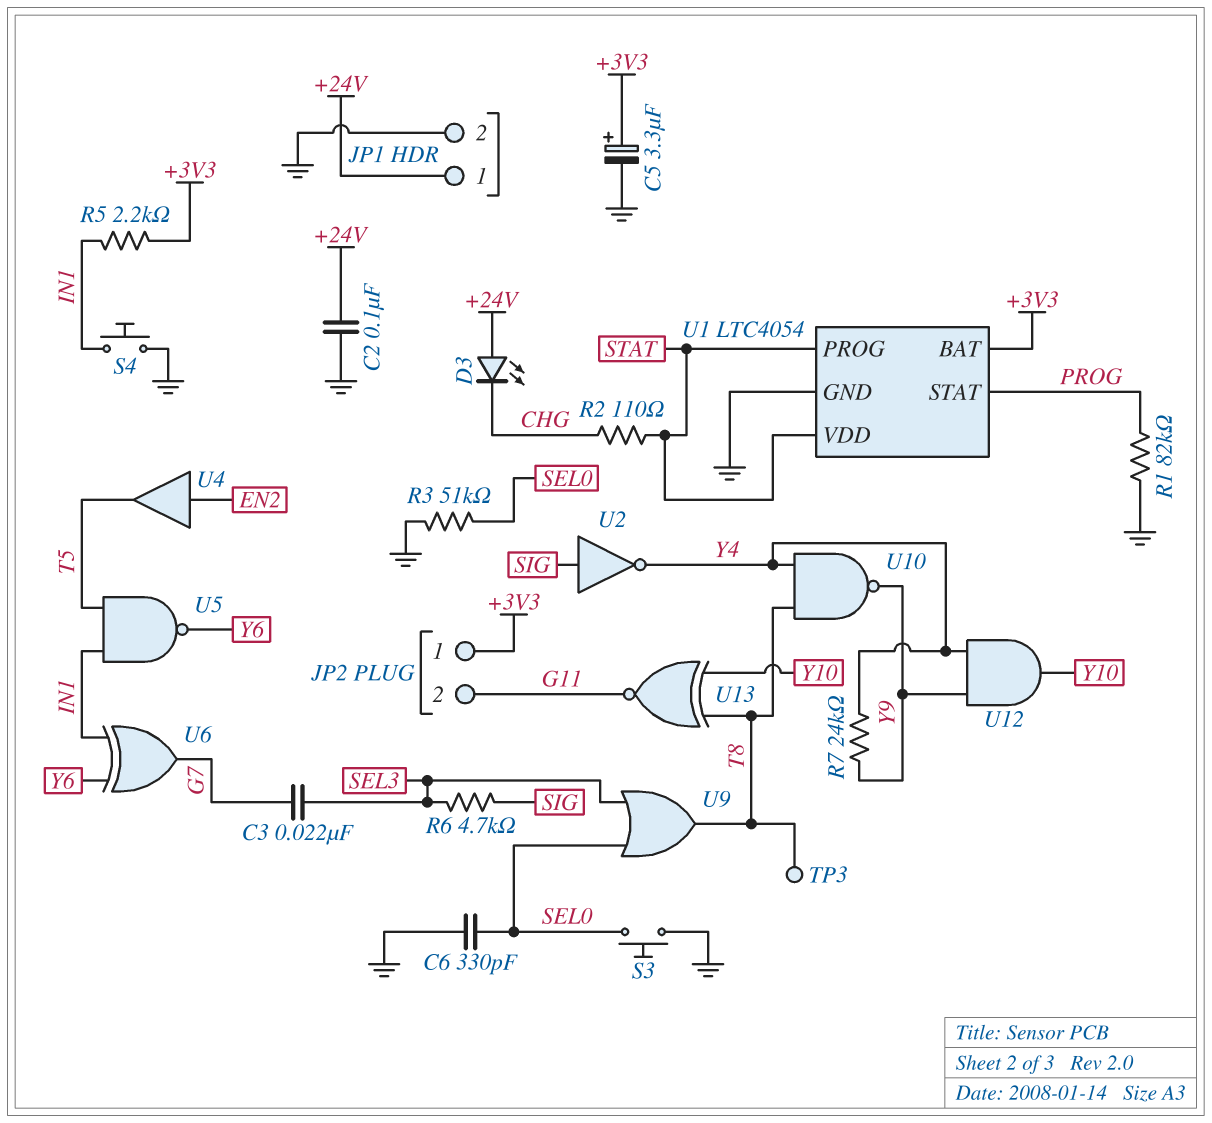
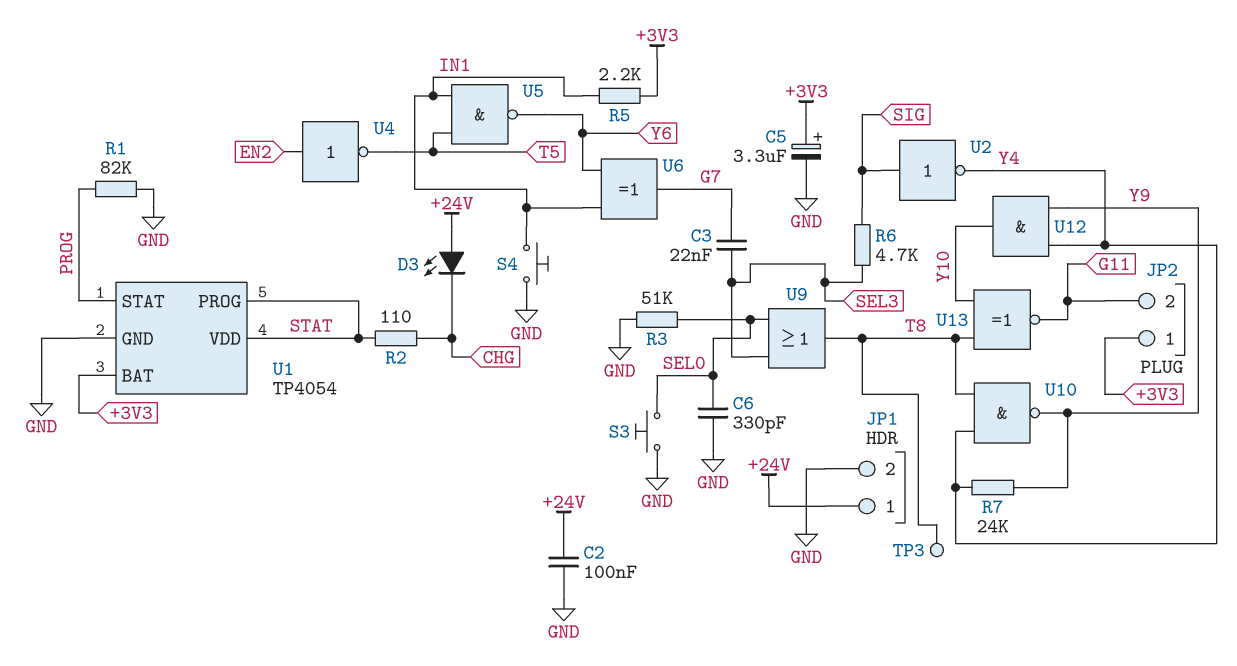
U1: LTC4054 -> TP4054
U4: buffer (in EN2, out T5) -> NOT (in EN2, out T5)

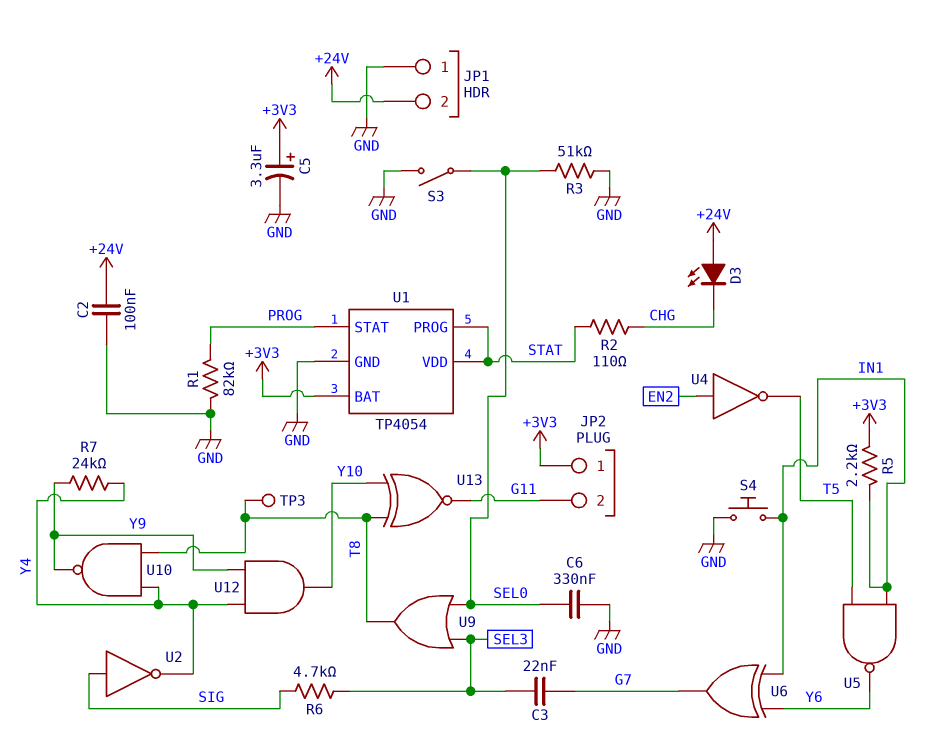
C6: 330pF (GND, SEL0) -> 330nF (GND, SEL0)
JP1 pin 1: +24V -> GND
JP1 pin 2: GND -> +24V
S3: button (GND, SEL0) -> switch (GND, SEL0)

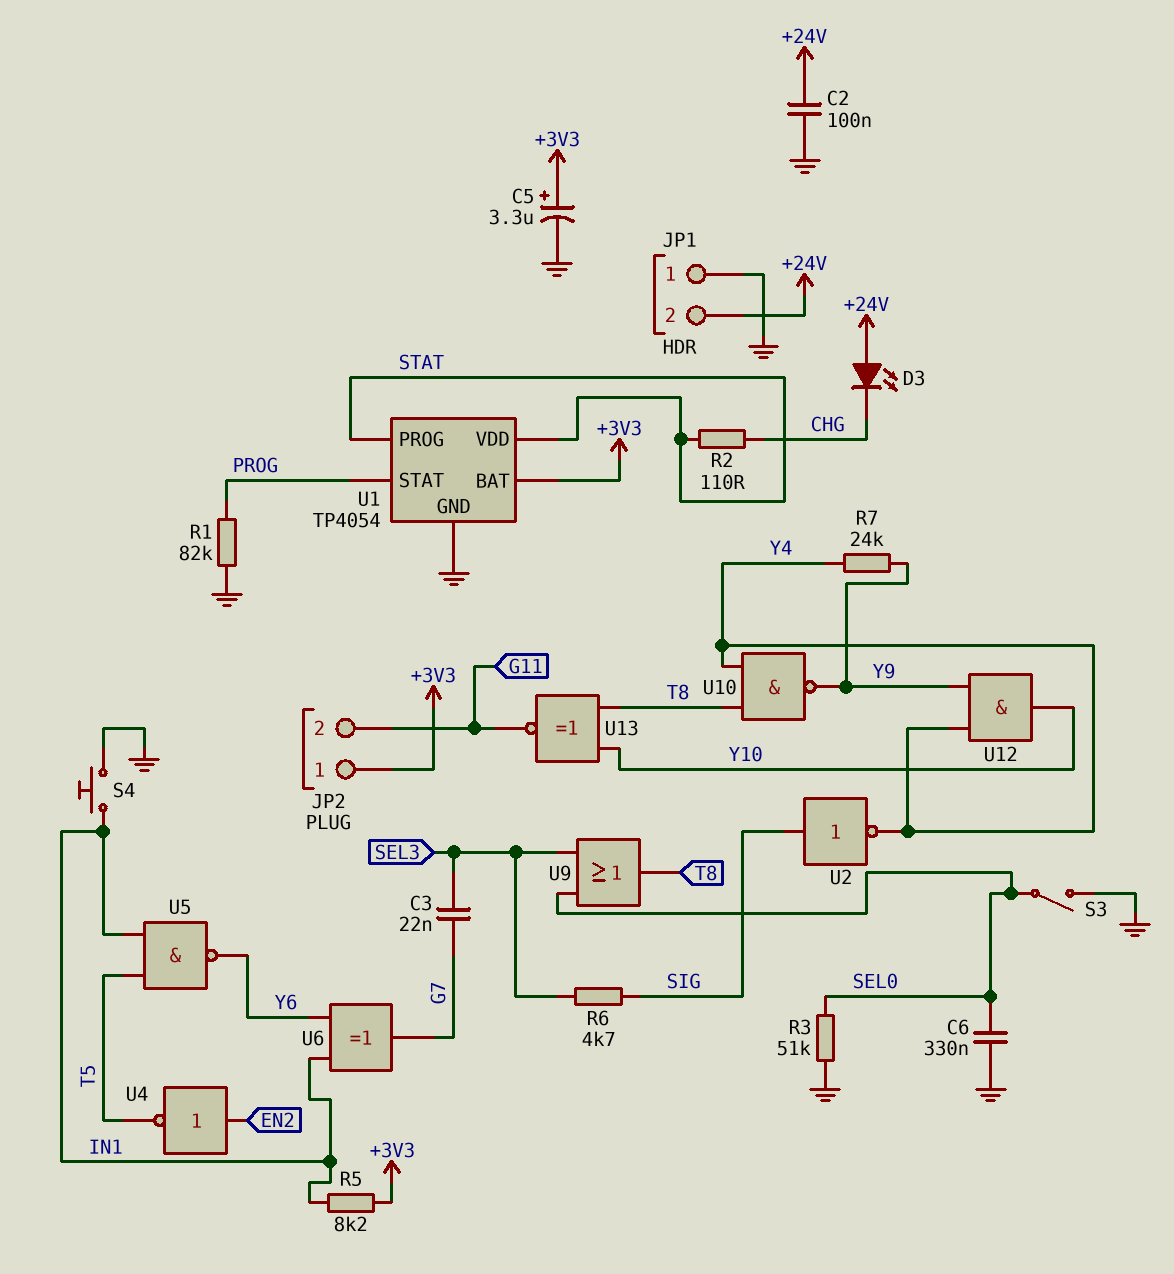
R5: 2.2k (+3V3, IN1) -> 8.2k (+3V3, IN1)
TP3: test point (T8) -> none

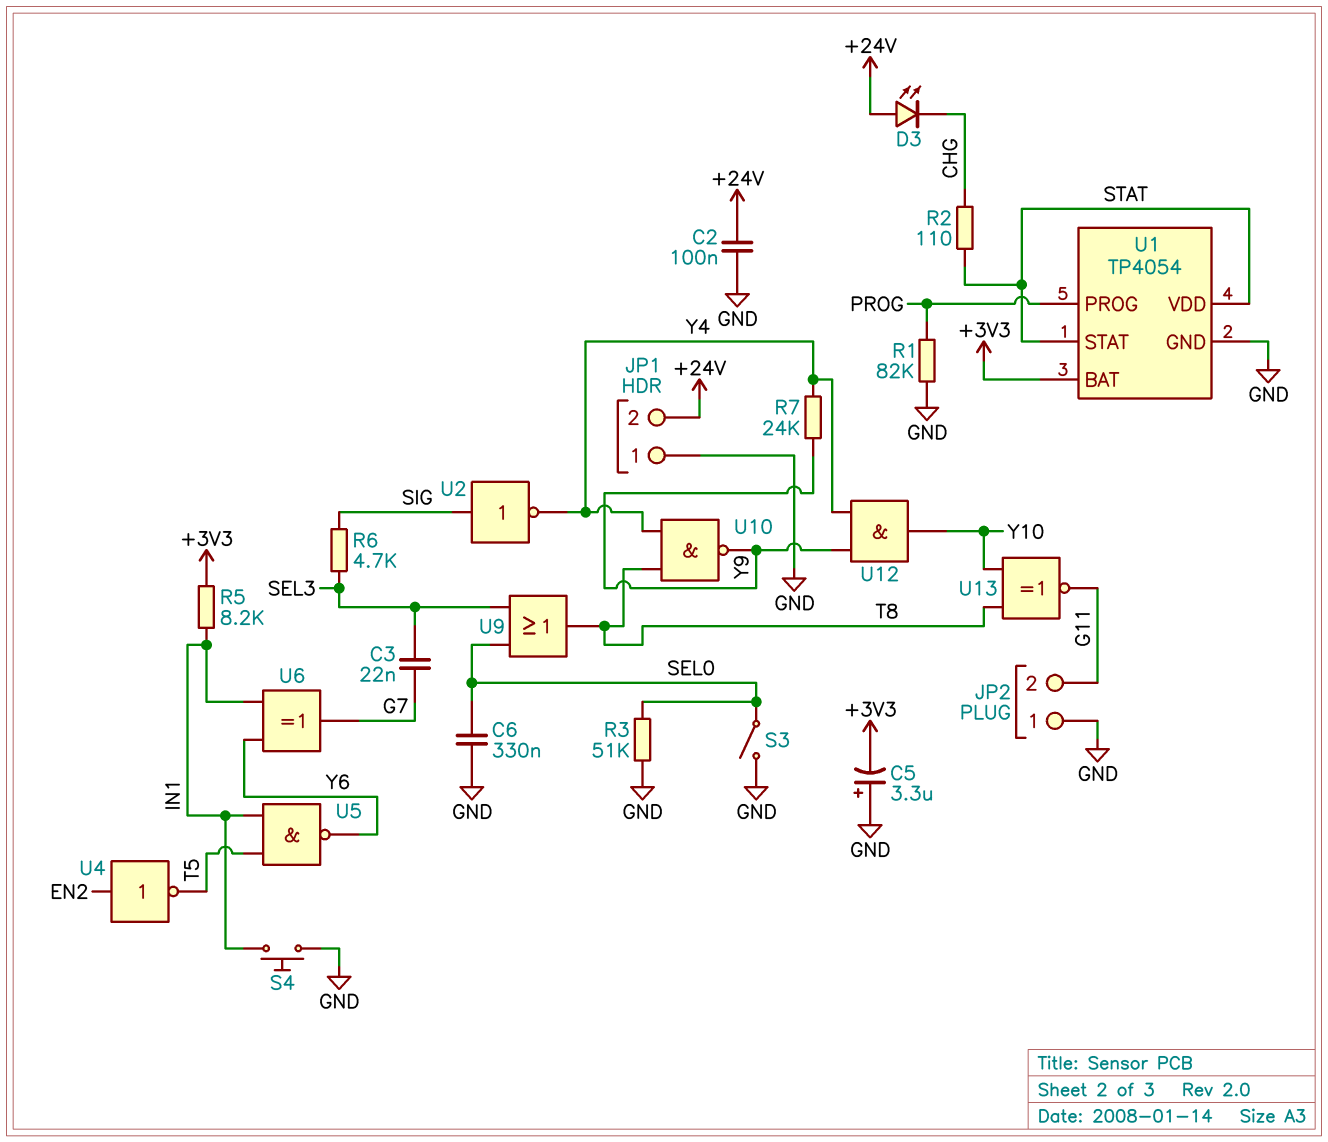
C5: 3.3uF (plus +3V3, minus GND) -> 3.3uF (plus GND, minus +3V3)
JP2 pin 1: +3V3 -> GND
U1 pin PROG: STAT -> PROG
U1 pin STAT: PROG -> STAT

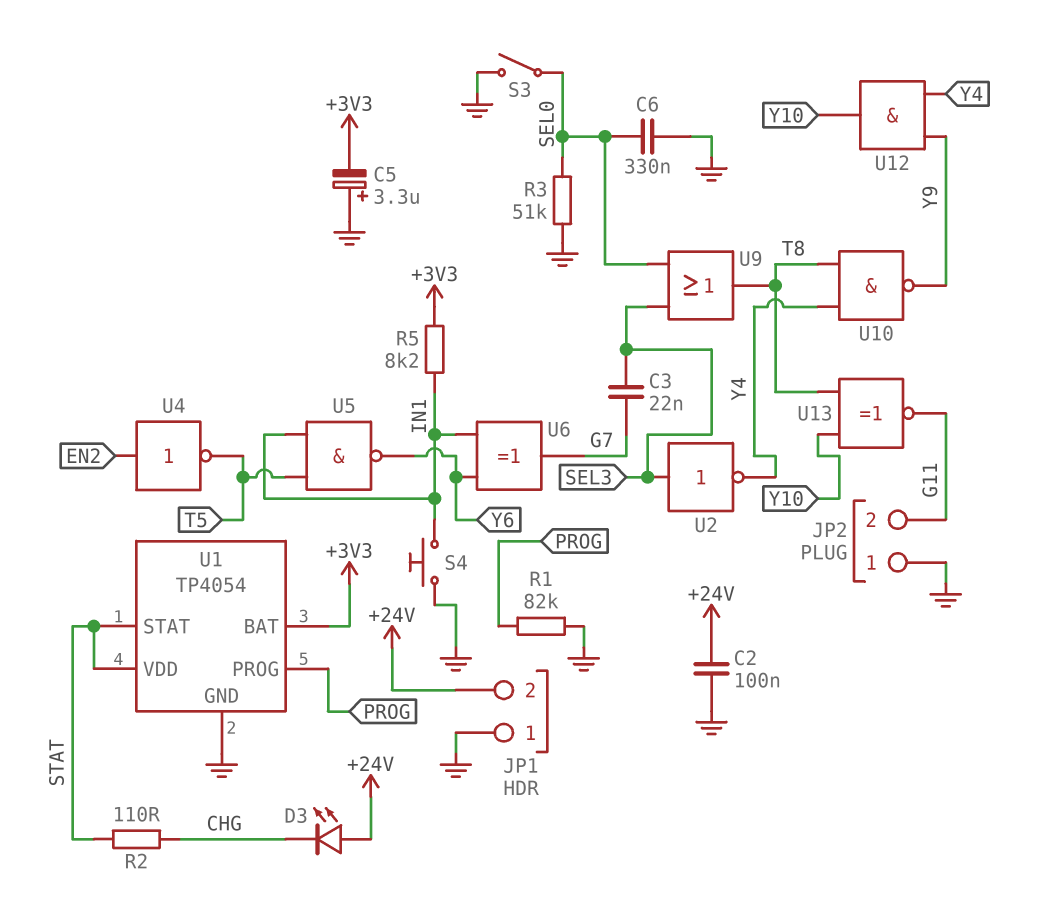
R6: 4.7k (SEL3, SIG) -> none
R7: 24k (Y4, Y9) -> none
U2: NOT (in SIG, out Y4) -> NOT (in SEL3, out Y4)

